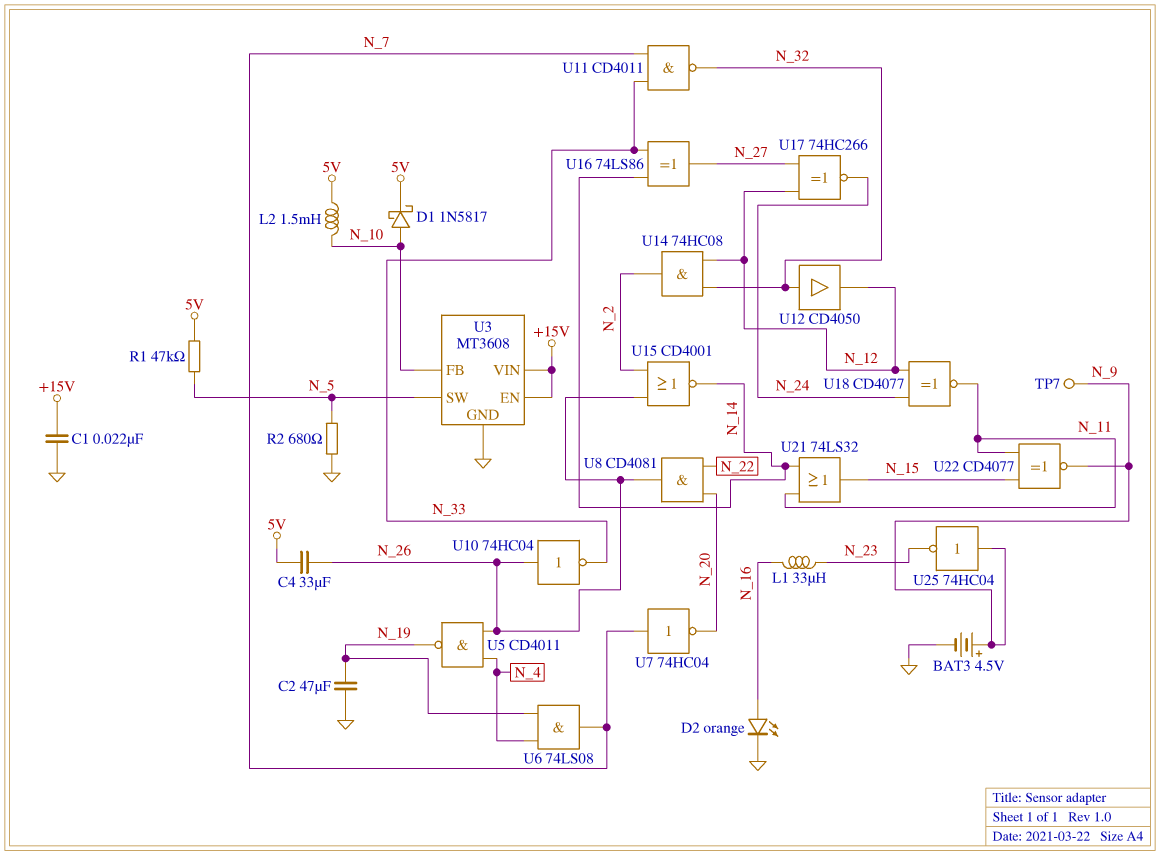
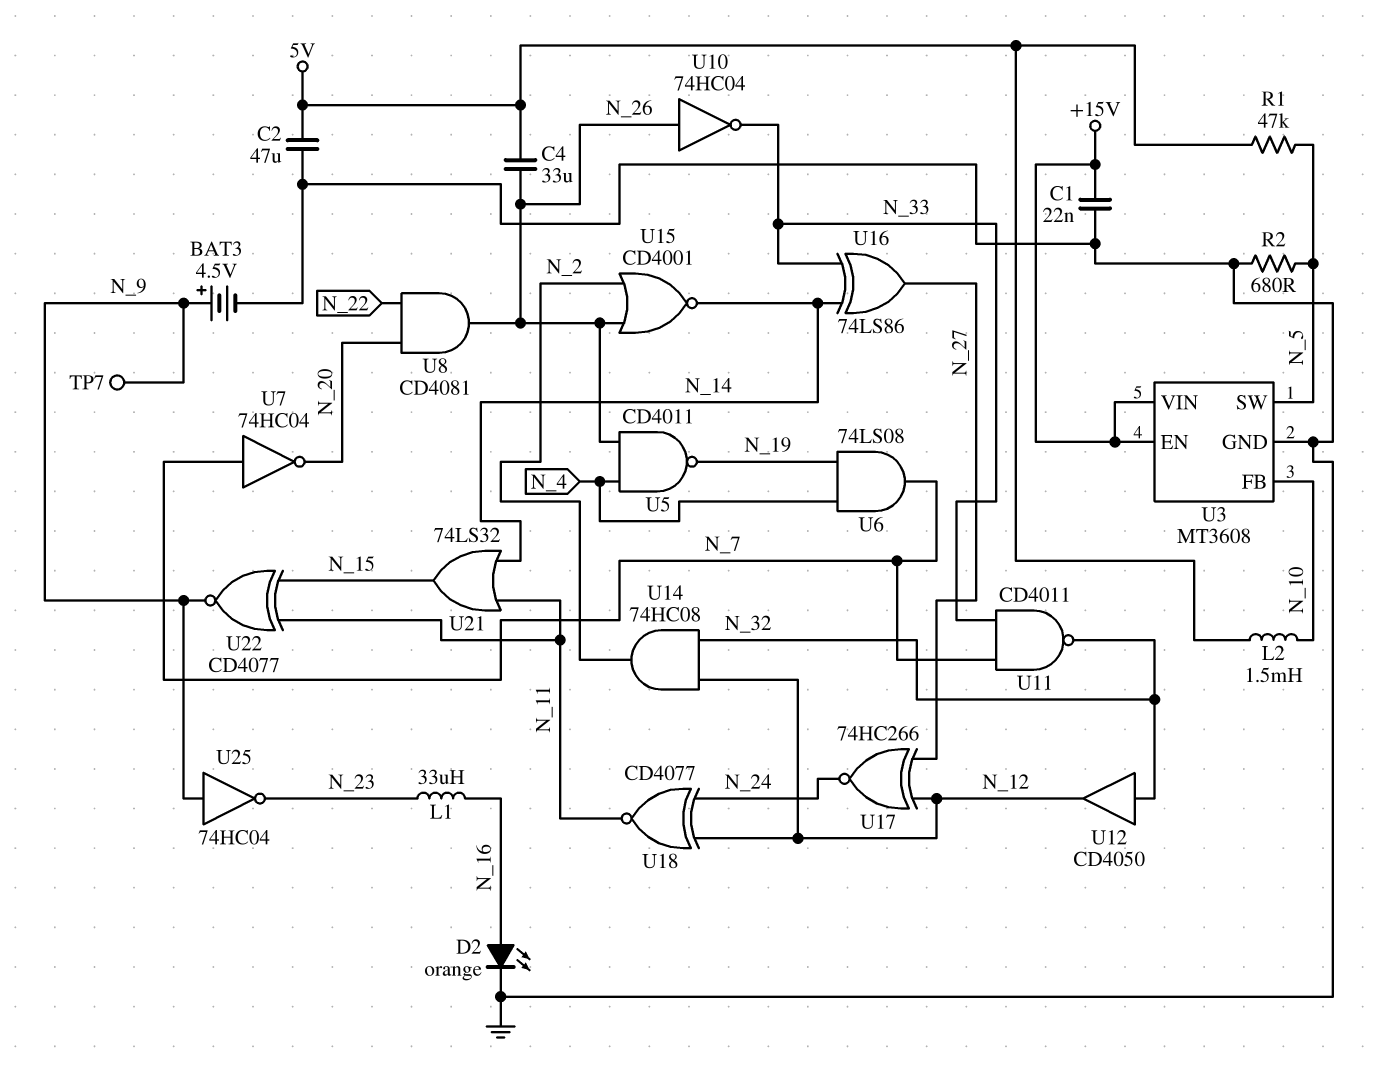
C2: 47uF (GND, N_19) -> 47uF (5V, GND)
D1: schottky 1N5817 (A N_10, K 5V) -> none

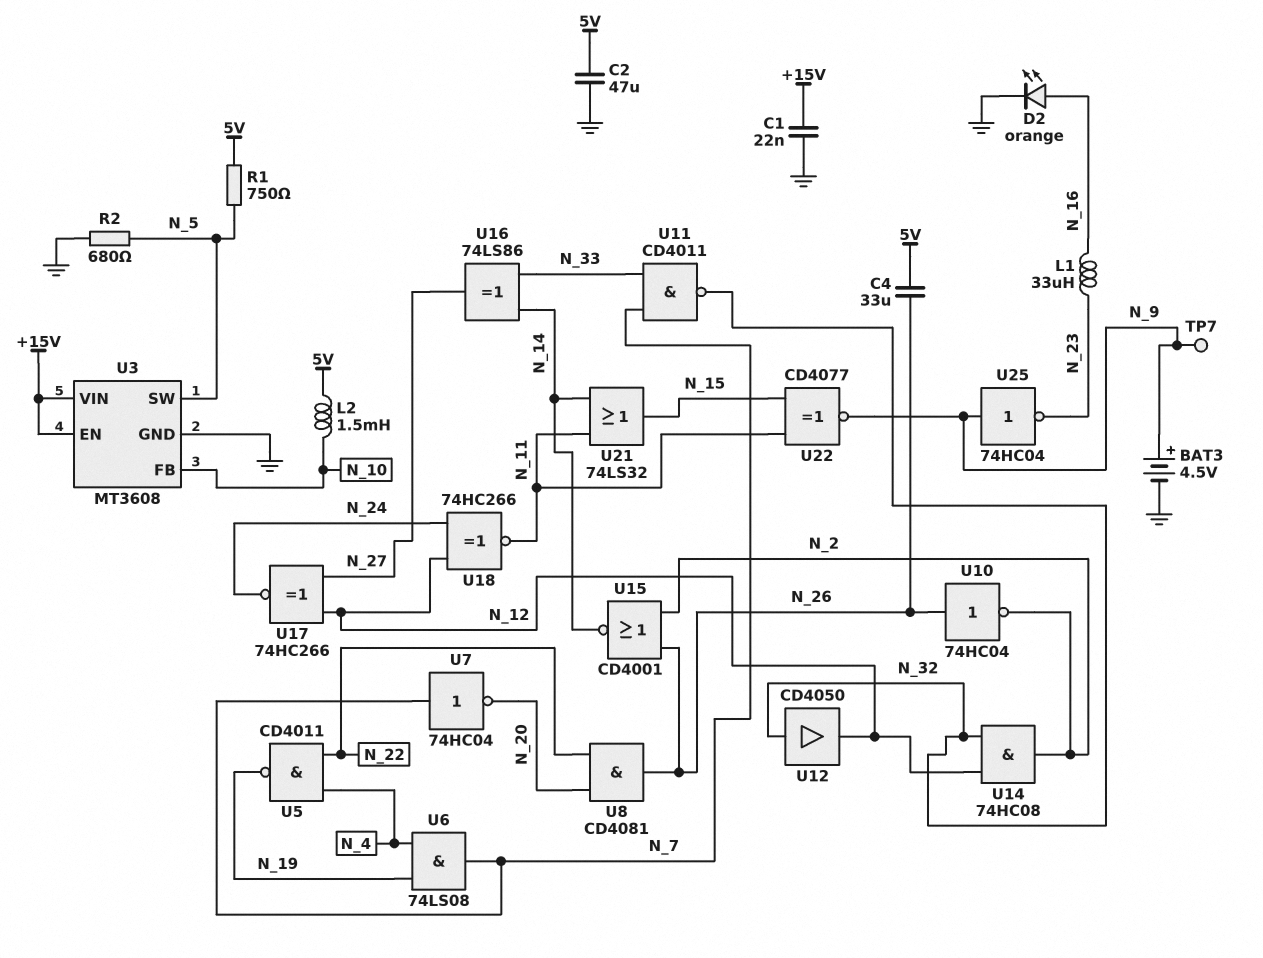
R1: 47k (5V, N_5) -> 750 (5V, N_5)
U5: NAND CD4011 (in N_4, in N_26, out N_19) -> NAND CD4011 (in N_4, in N_22, out N_19)
U10: NOT 74HC04 (in N_26, out N_33) -> NOT 74HC04 (in N_26, out N_2)
U18: XNOR CD4077 (in N_12, in N_24, out N_11) -> XNOR 74HC266 (in N_12, in N_24, out N_11)

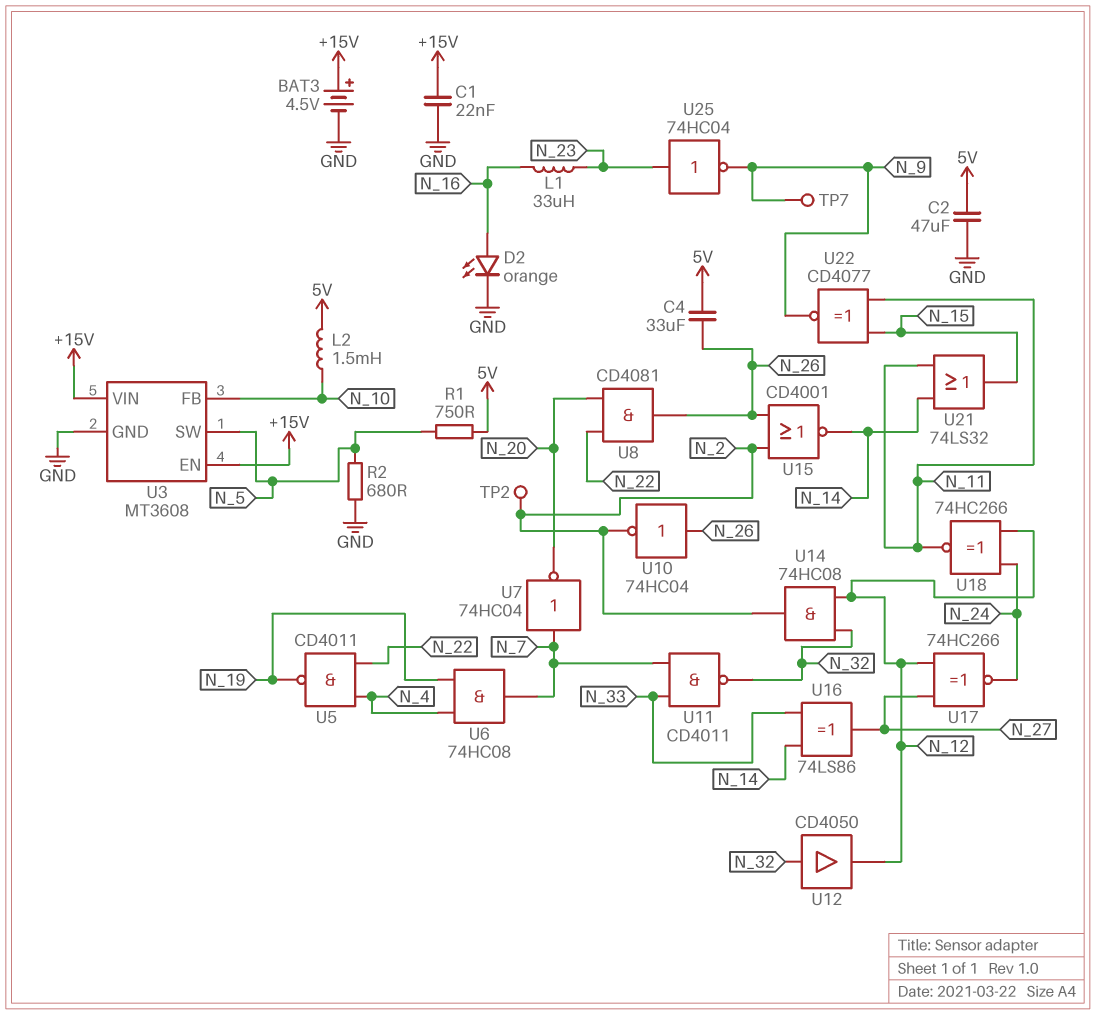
BAT3: 4.5V (plus N_9, minus GND) -> 4.5V (plus +15V, minus GND)
TP2: none -> test point (N_2)
U6: AND 74LS08 (in N_4, in N_19, out N_7) -> AND 74HC08 (in N_4, in N_19, out N_7)
U25: NOT 74HC04 (in N_9, out N_23) -> NOT 74HC04 (in N_23, out N_9)

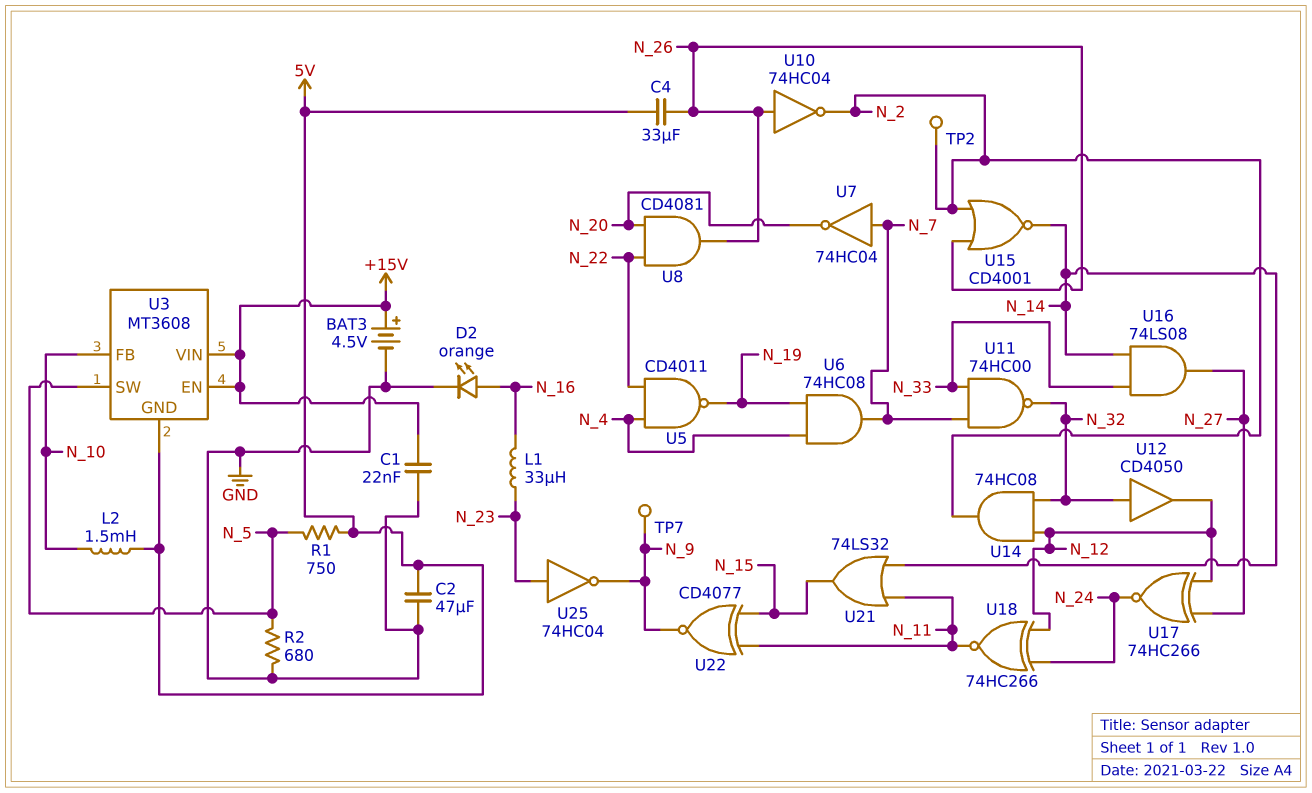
U3 pin GND: GND -> 5V
U11: NAND CD4011 (in N_7, in N_33, out N_32) -> NAND 74HC00 (in N_7, in N_33, out N_32)
U16: XOR 74LS86 (in N_14, in N_33, out N_27) -> AND 74LS08 (in N_14, in N_33, out N_27)

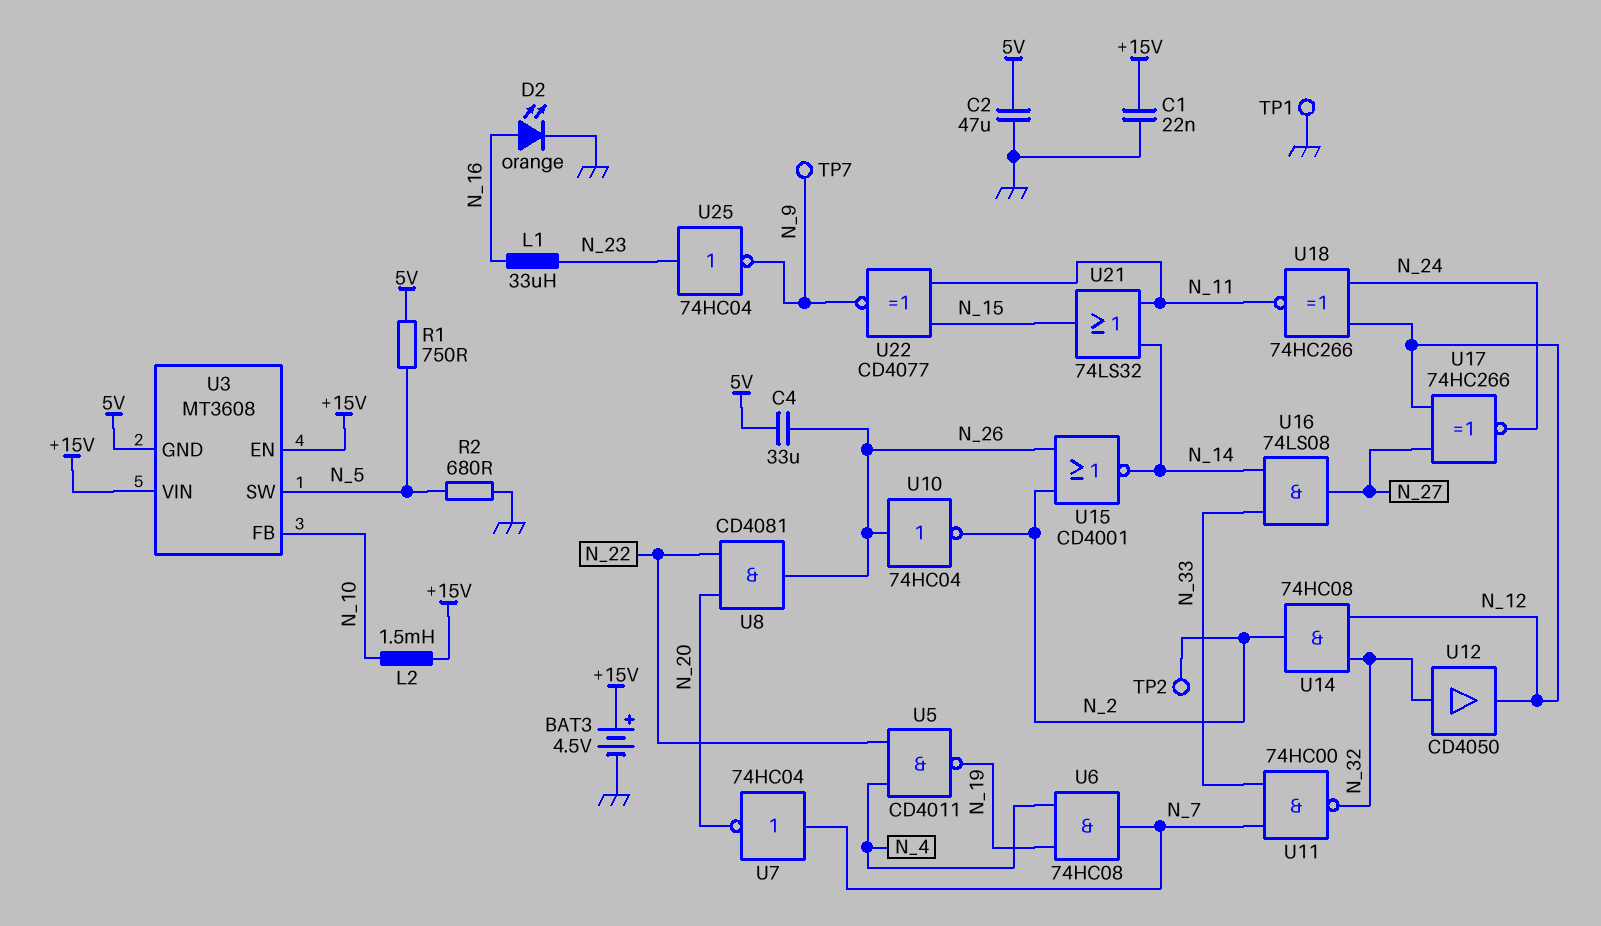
L2: 1.5mH (5V, N_10) -> 1.5mH (+15V, N_10)
TP1: none -> test point (GND)

